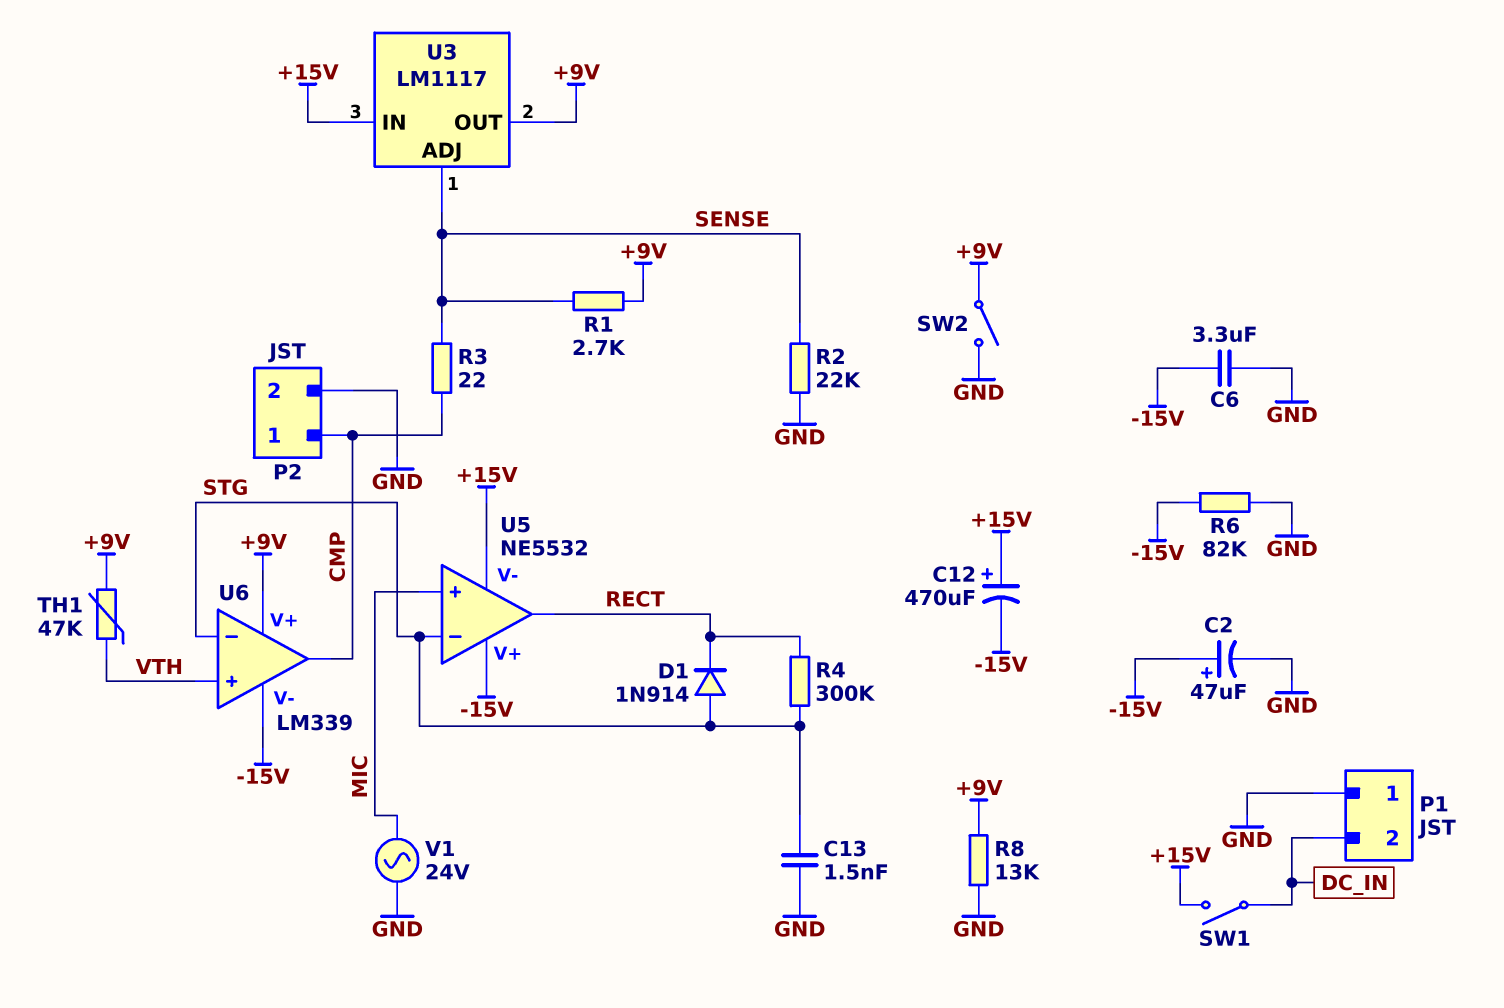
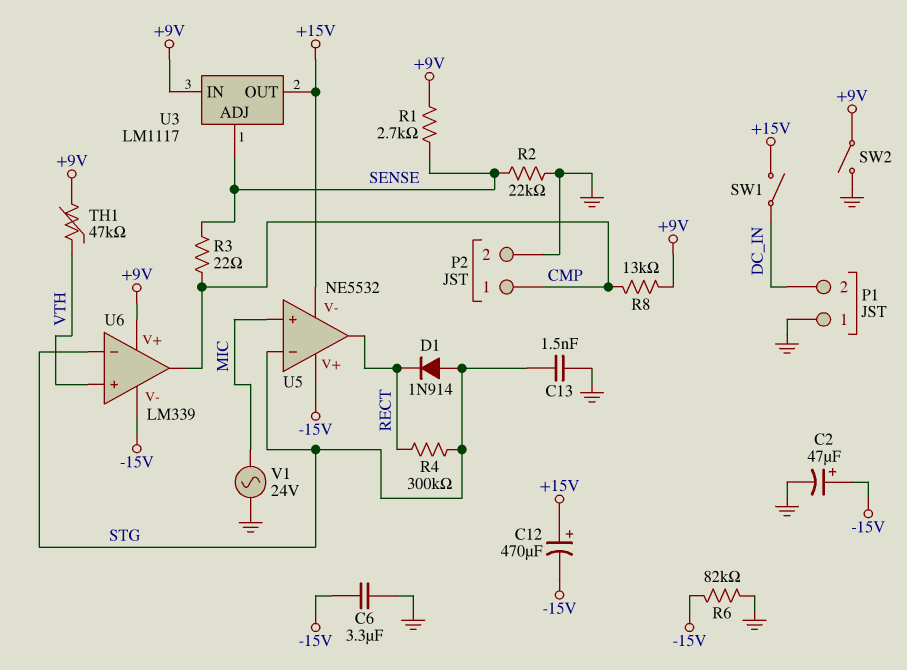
R8: 13k (+9V, GND) -> 13k (+9V, CMP)
U3 pin IN: +15V -> +9V
U3 pin OUT: +9V -> +15V

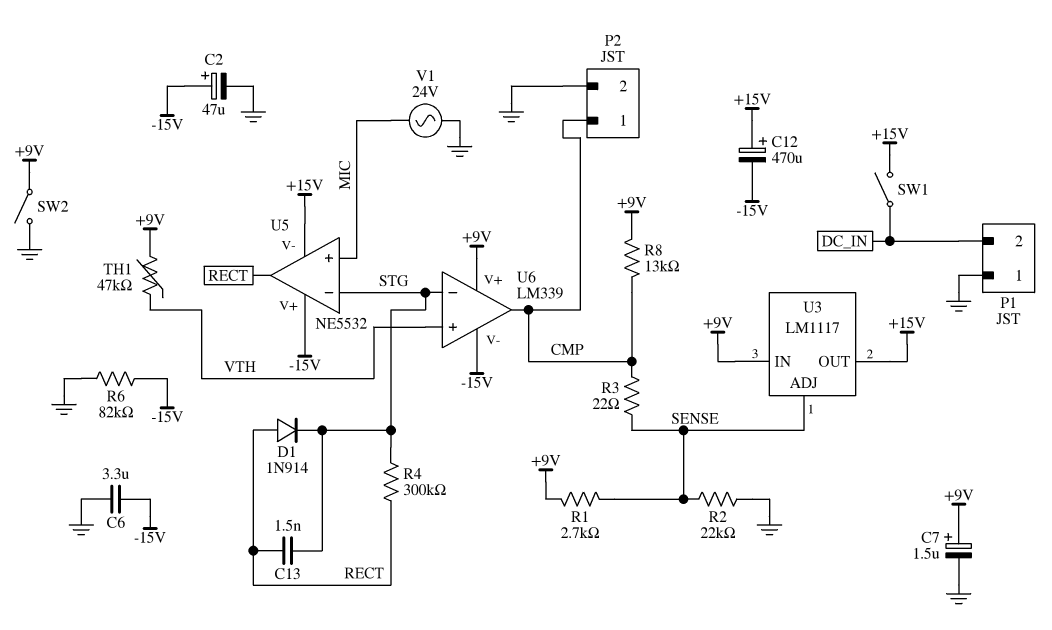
C7: none -> 1.5uF (plus +9V, minus GND)
C13: 1.5nF (GND, STG) -> 1.5nF (RECT, STG)
D1: diode 1N914 (A STG, K RECT) -> diode 1N914 (A RECT, K STG)

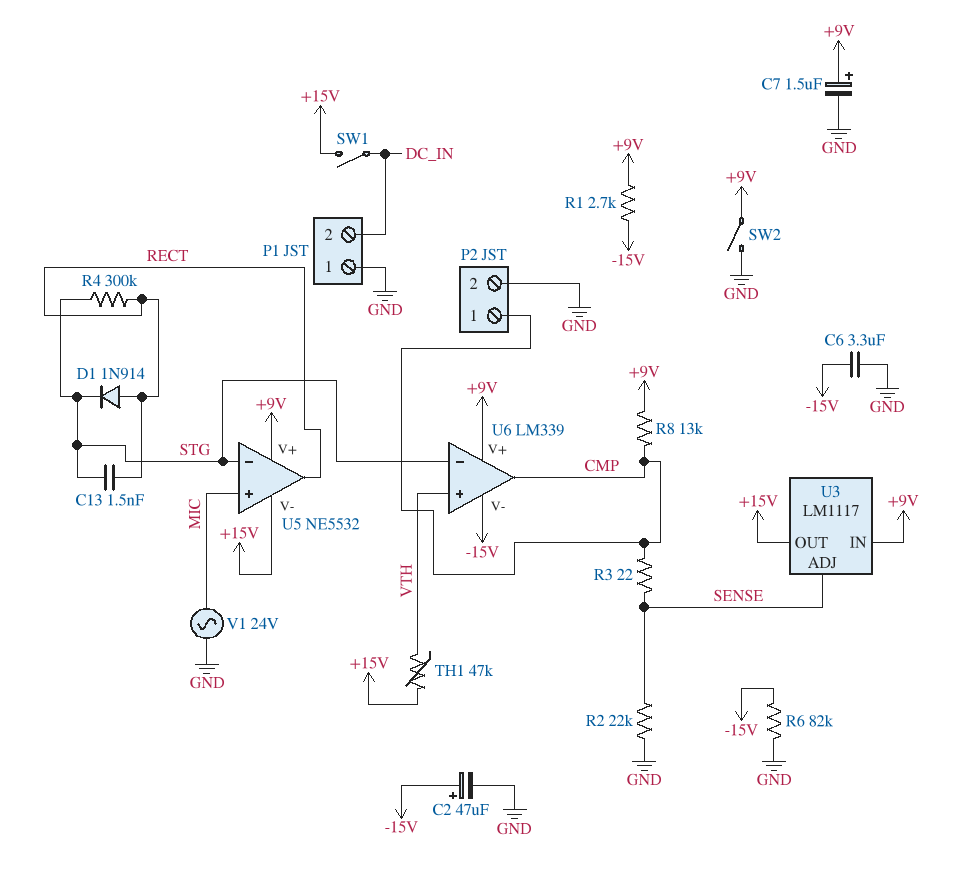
C12: 470uF (plus +15V, minus -15V) -> none
R1: 2.7k (+9V, SENSE) -> 2.7k (+9V, -15V)
TH1: 47k (+9V, VTH) -> 47k (+15V, VTH)
U5 pin V+: -15V -> +9V

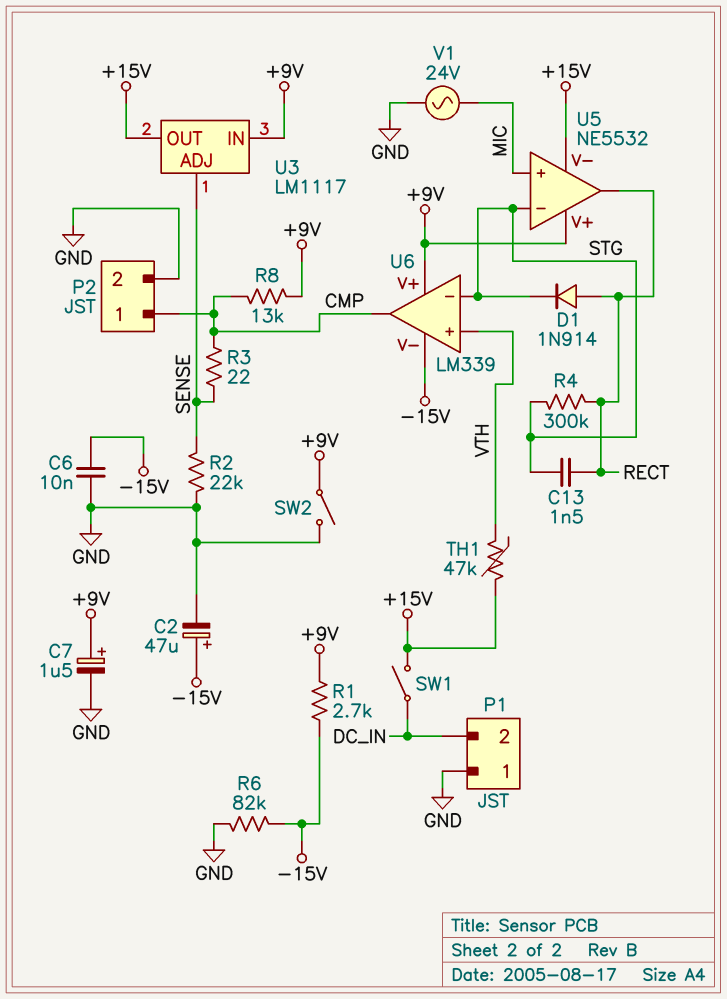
C6: 3.3uF (-15V, GND) -> 10nF (-15V, GND)

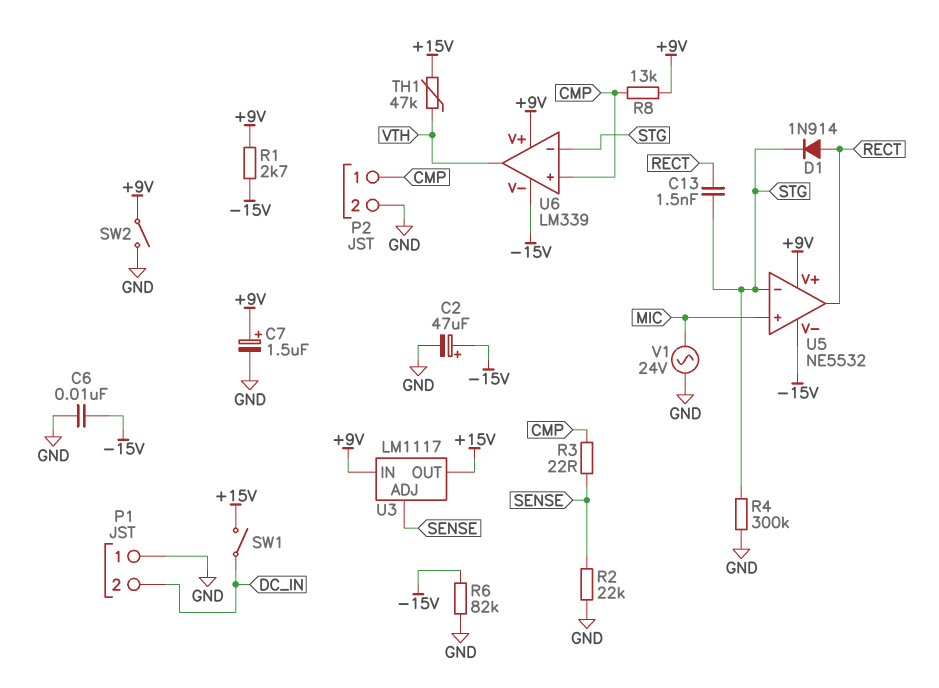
R4: 300k (RECT, STG) -> 300k (GND, STG)
U5 pin V-: +15V -> -15V
U6 pin in+: VTH -> CMP
U6 pin out: CMP -> VTH

